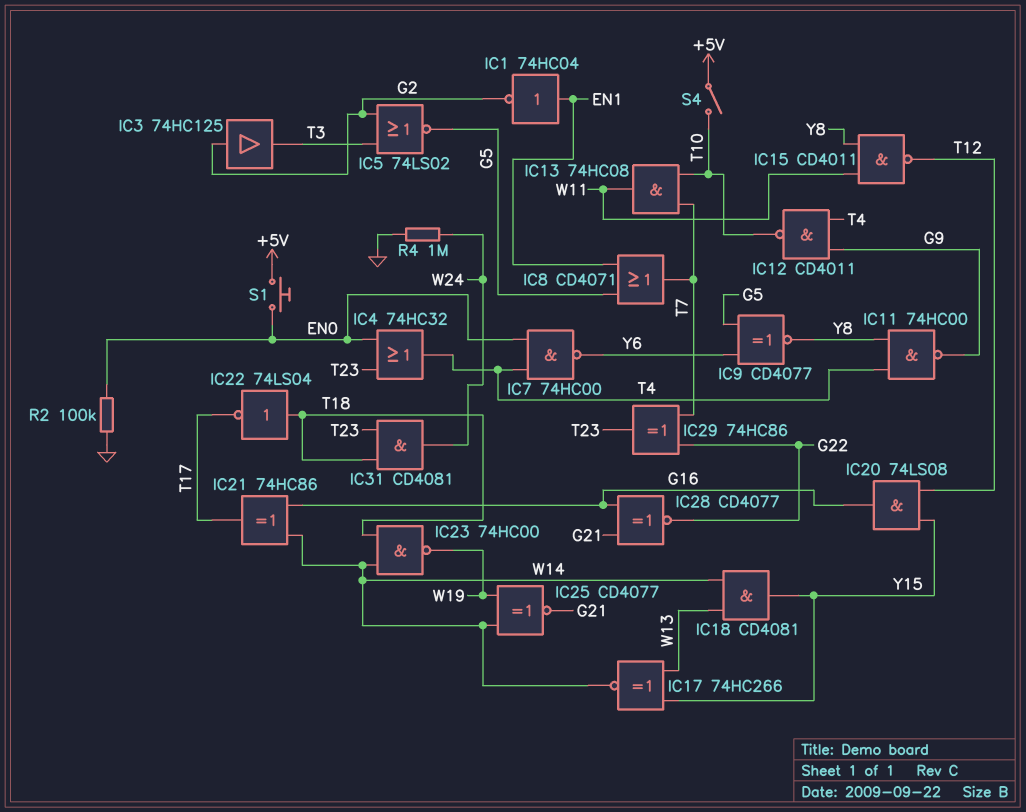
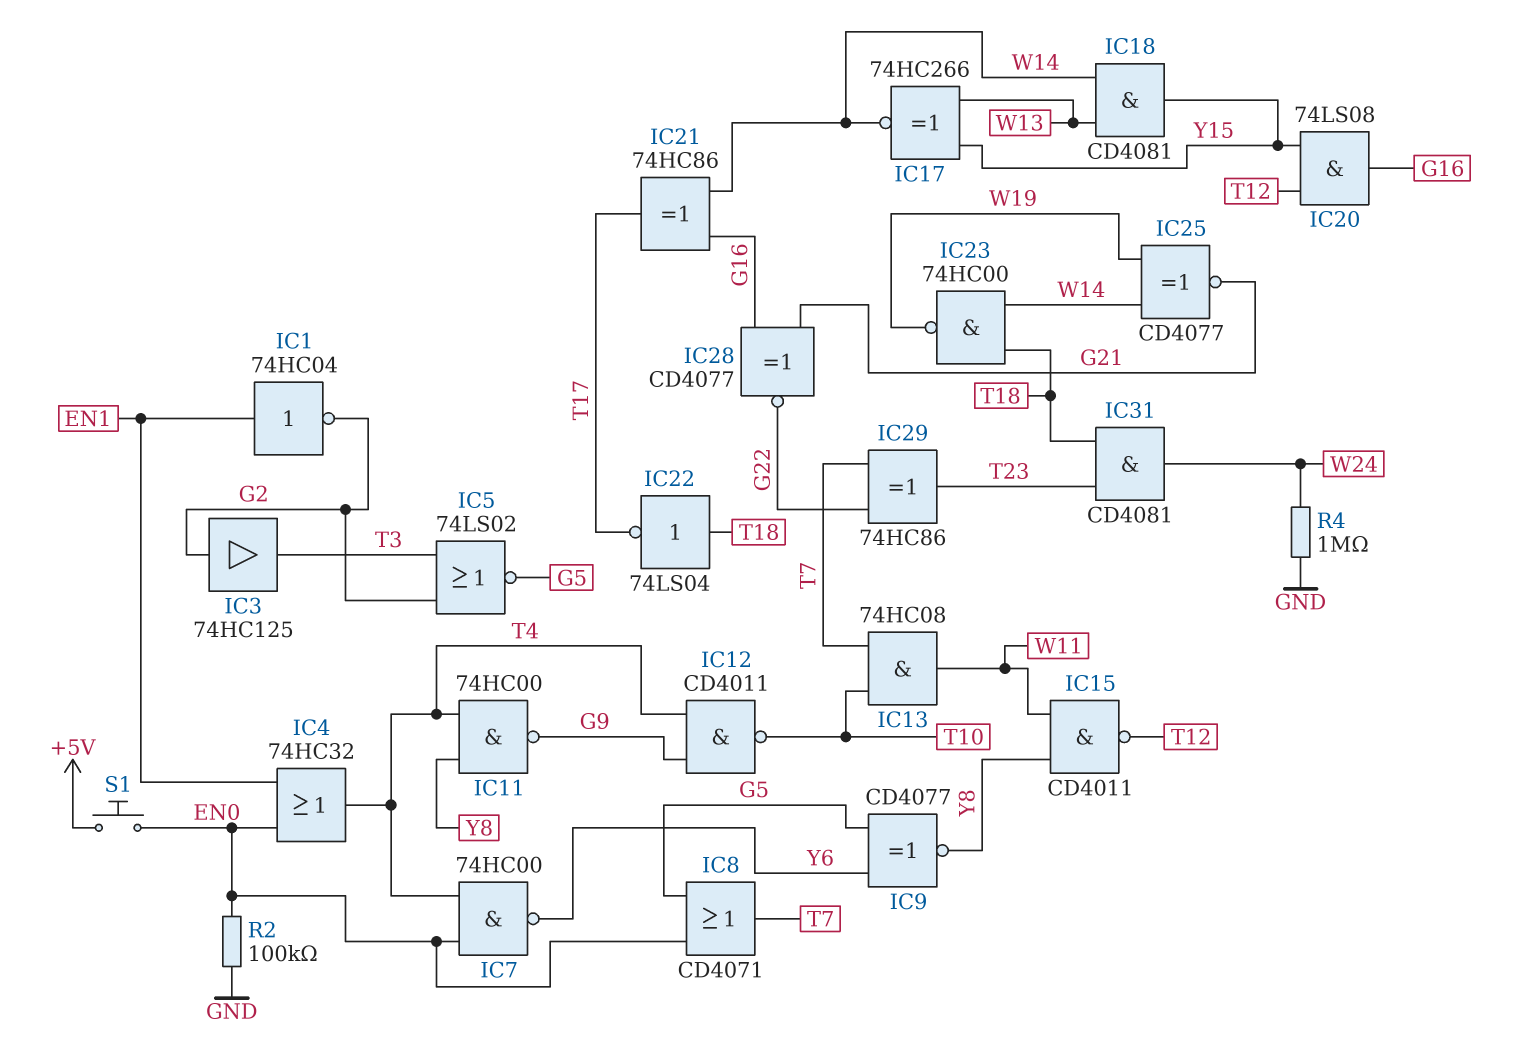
IC4: OR 74HC32 (in EN0, in T23, out T4) -> OR 74HC32 (in EN0, in EN1, out T4)
IC8: OR CD4071 (in EN1, in G5, out T7) -> OR CD4071 (in EN0, in G5, out T7)
S4: switch (+5V, T10) -> none

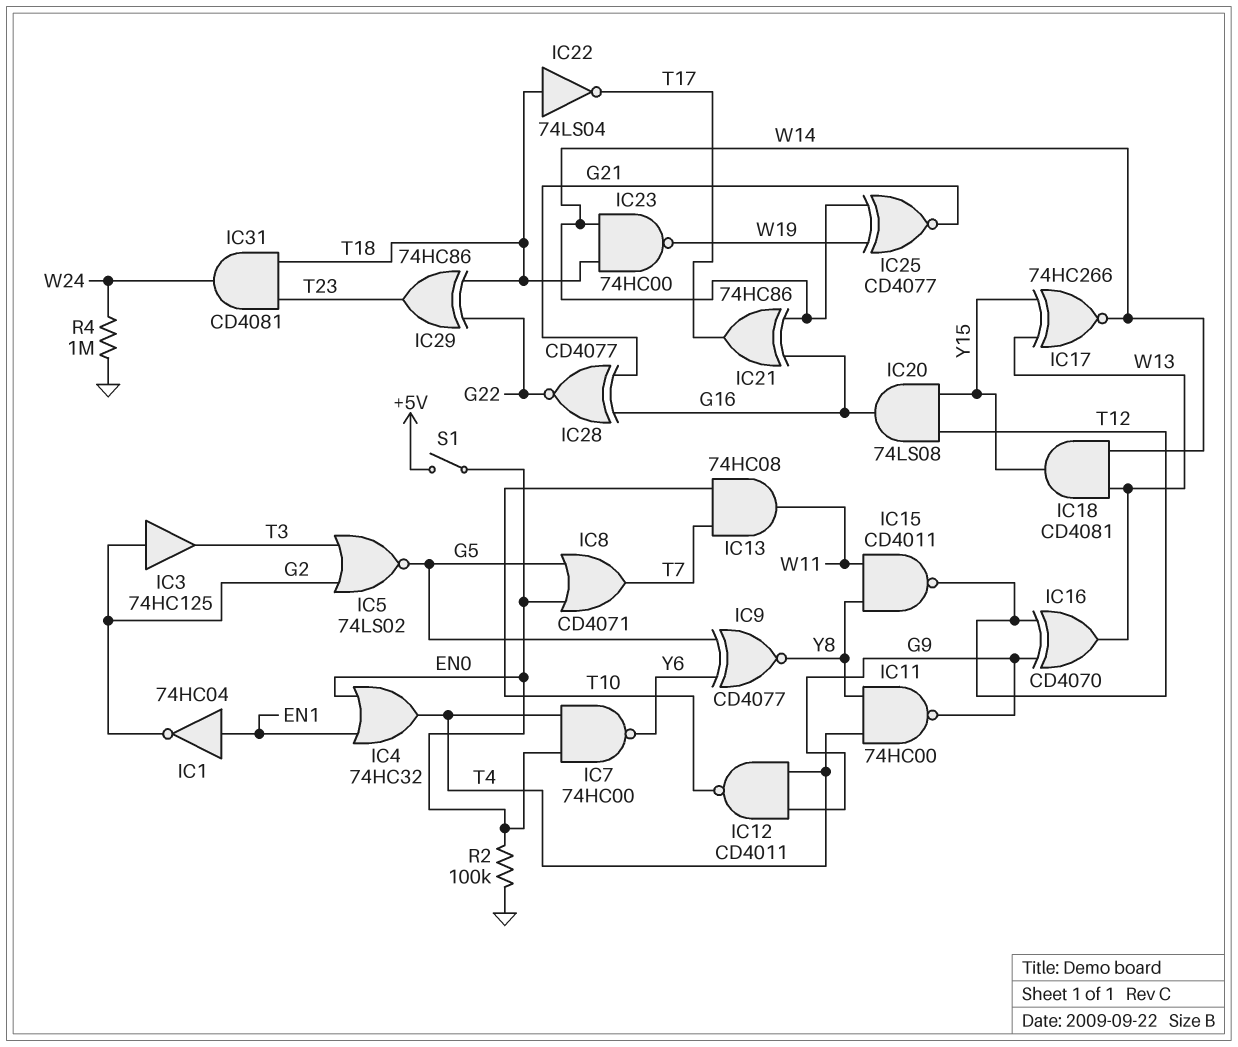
IC16: none -> XOR CD4070 (in G9, in T12, out W13)
IC29: XOR 74HC86 (in G22, in T7, out T23) -> XOR 74HC86 (in G22, in T18, out T23)
S1: button (+5V, EN0) -> switch (+5V, EN0)

